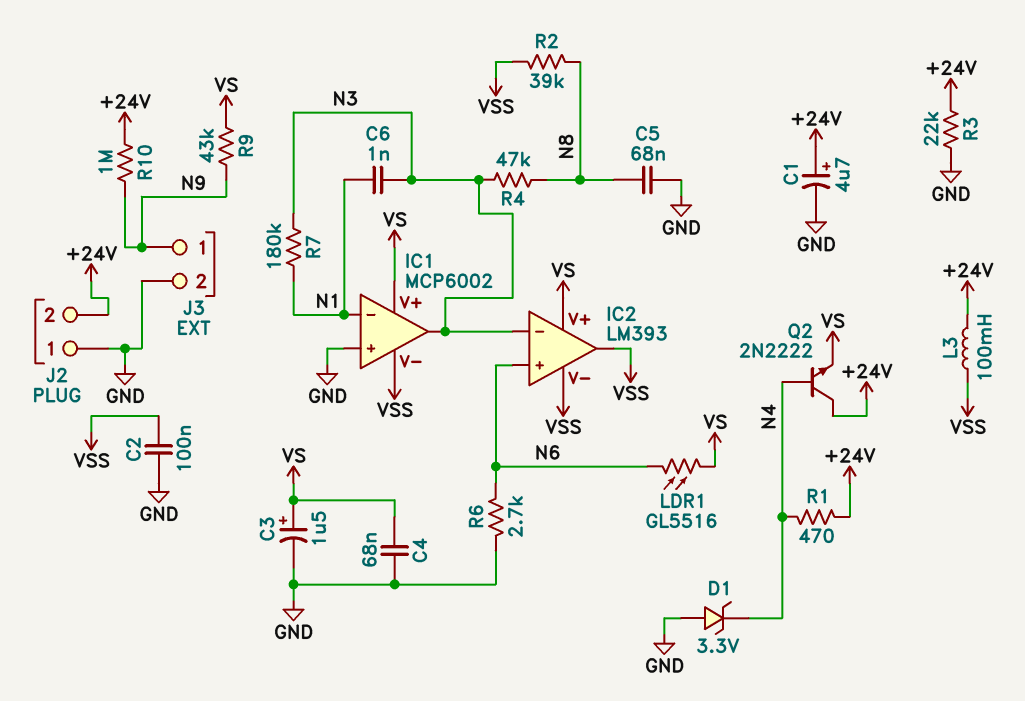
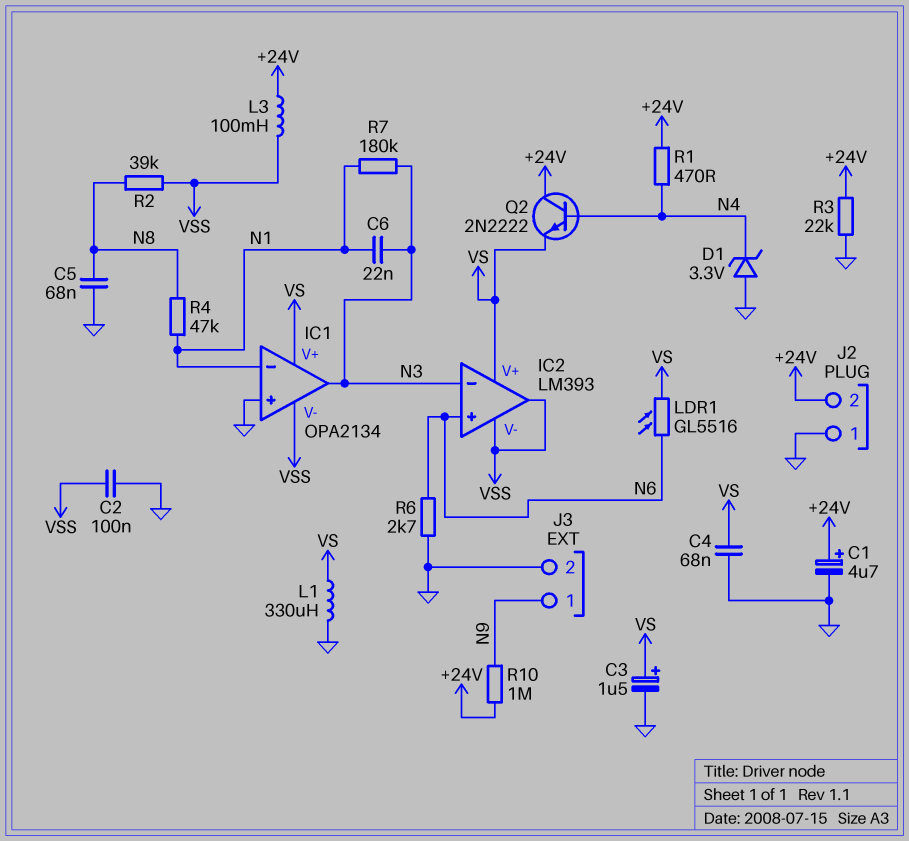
C6: 1nF (N1, N3) -> 22nF (N1, N3)
IC1: MCP6002 -> OPA2134
L1: none -> 330uH (GND, VS)
R4: 47k (N3, N8) -> 47k (N1, N8)
R9: 43k (N9, VS) -> none

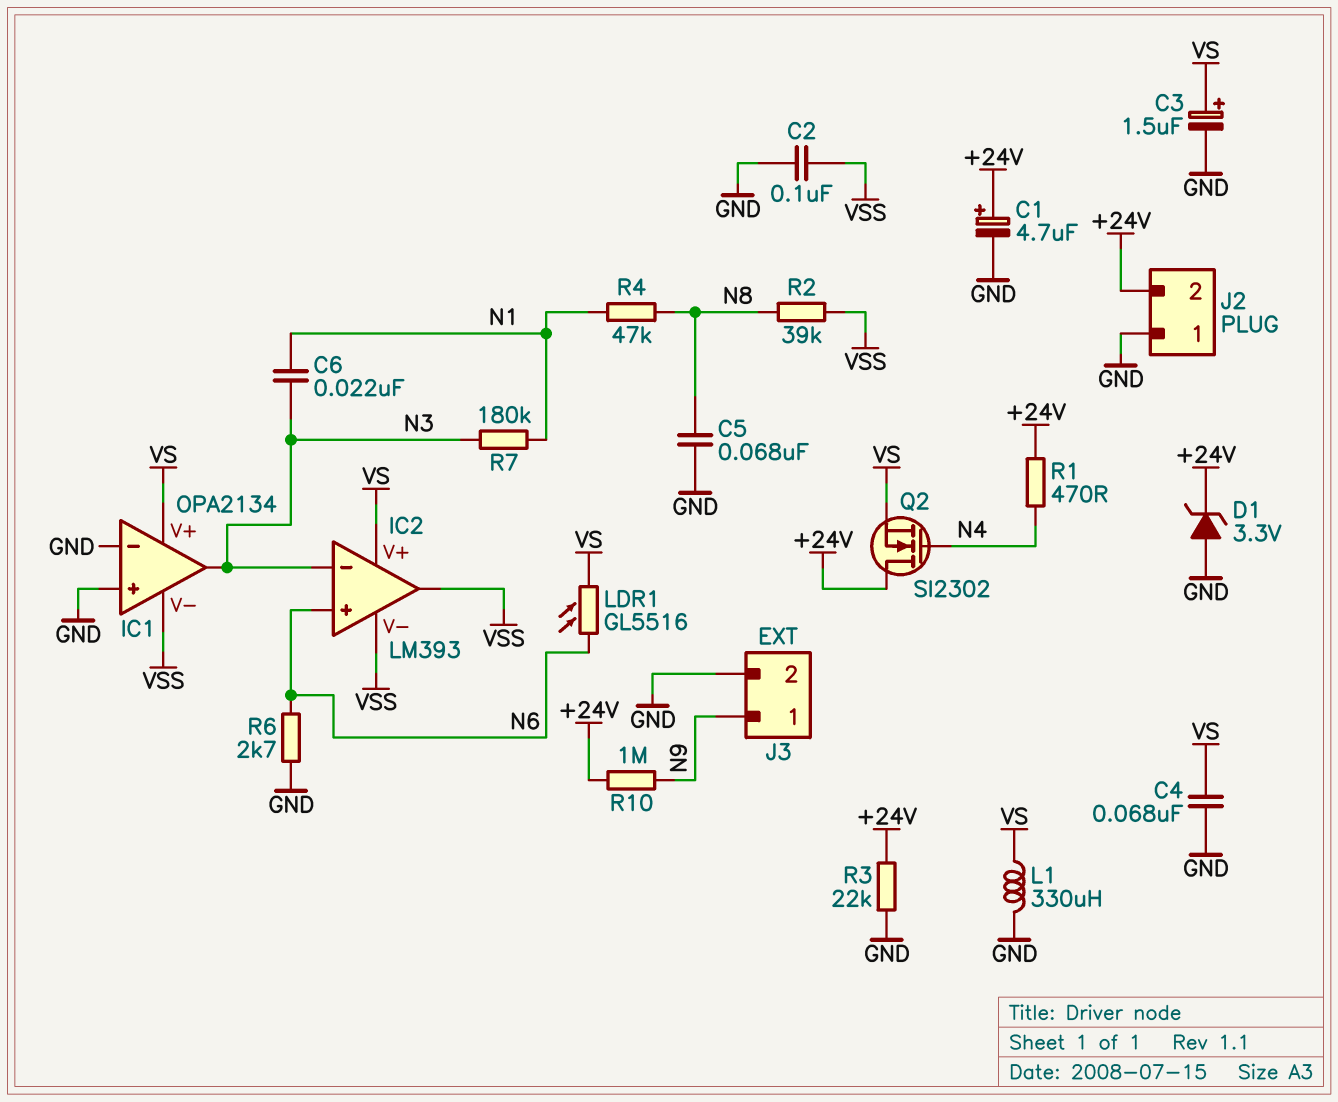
D1: zener 3.3V (A GND, K N4) -> zener 3.3V (A GND, K +24V)
IC1 pin in-: N1 -> GND
L3: 100mH (+24V, VSS) -> none
Q2: NPN 2N2222 (B N4, C +24V, E VS) -> NMOS SI2302 (G N4, D +24V, S VS)

